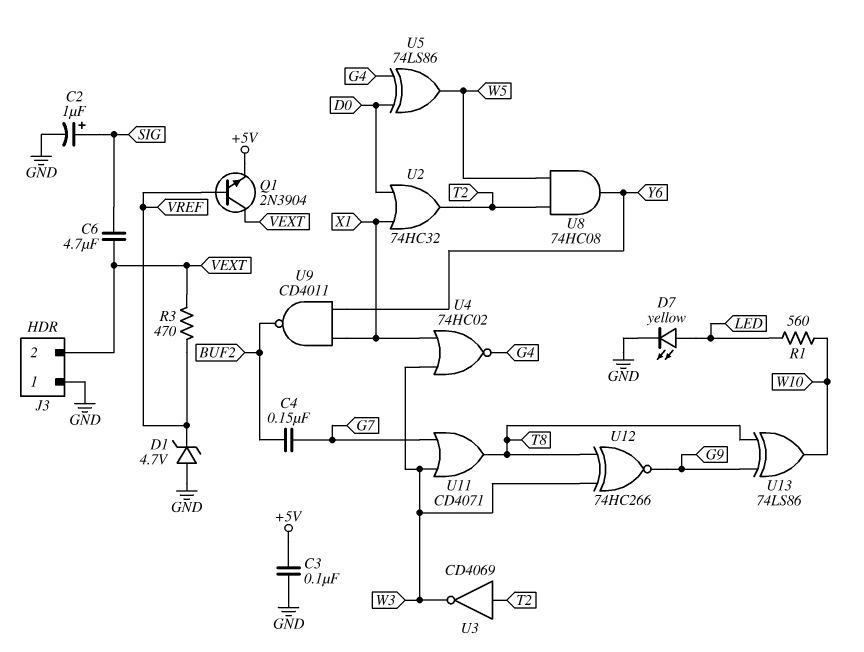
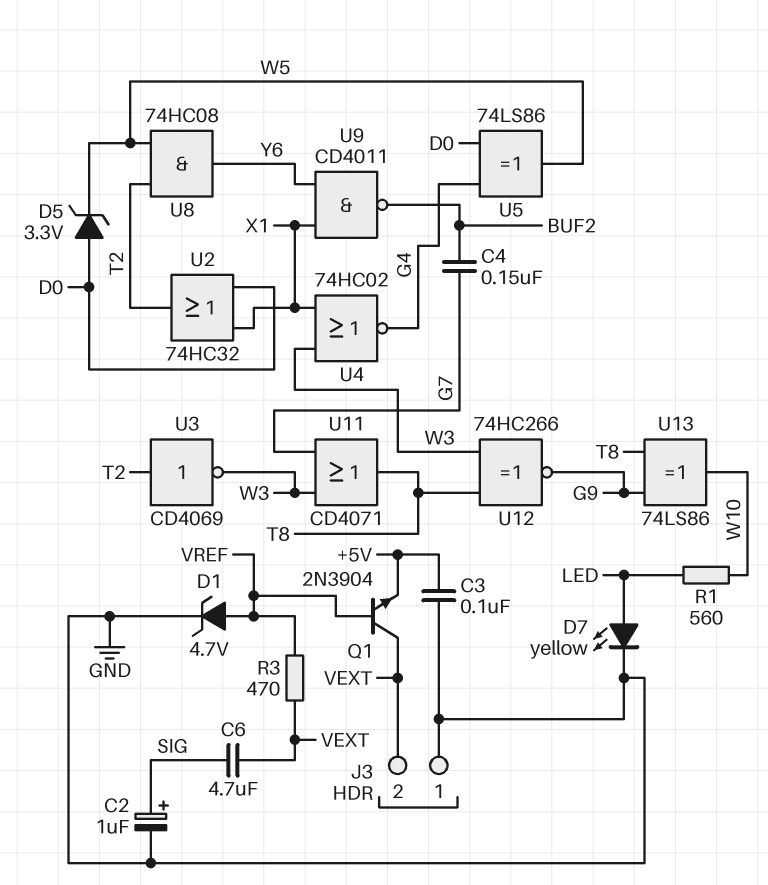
D1: zener 4.7V (A GND, K VREF) -> zener 4.7V (A VREF, K GND)
D5: none -> zener 3.3V (A D0, K W5)

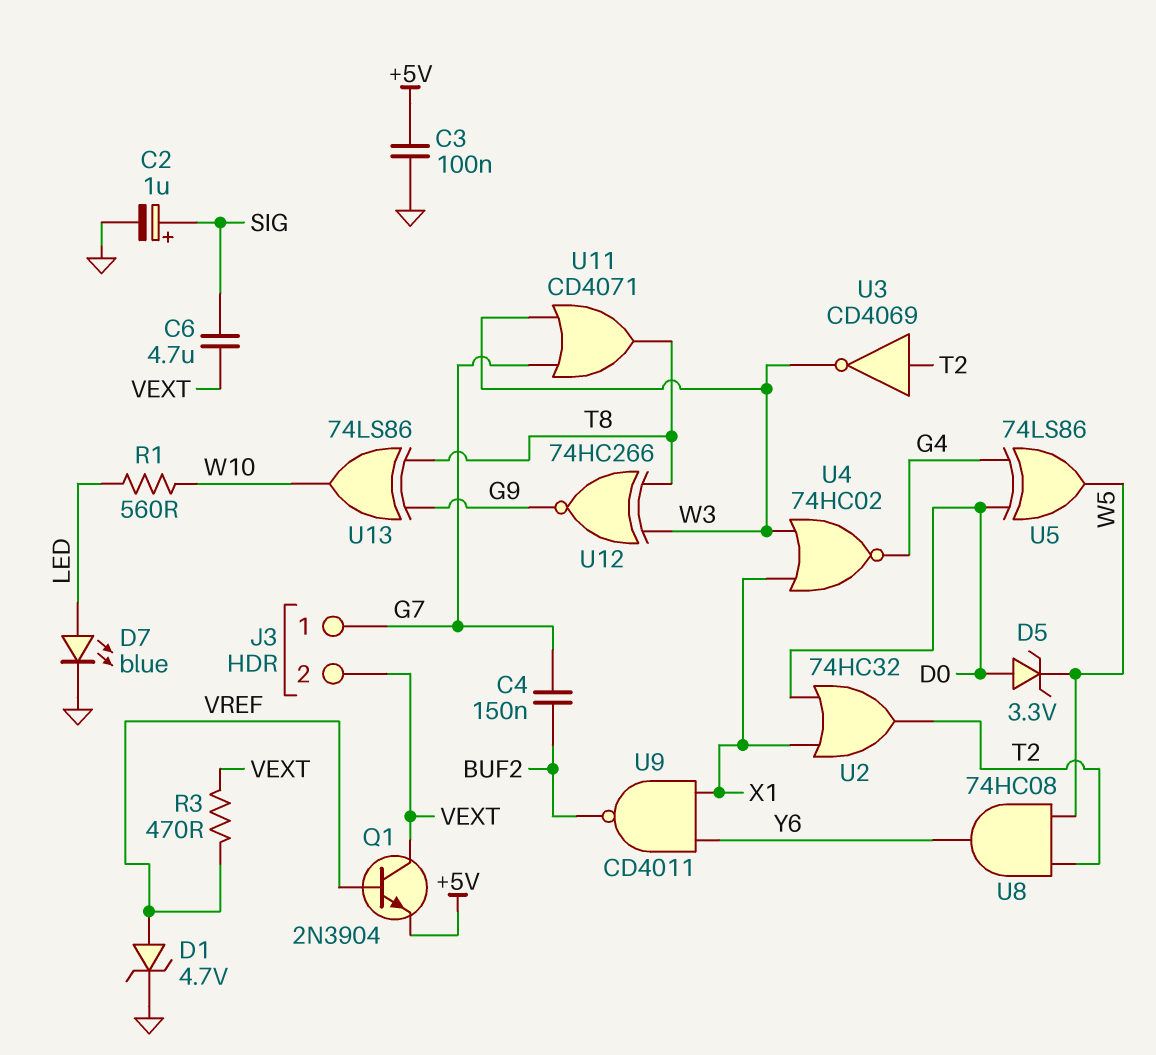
D7: LED yellow (A LED, K GND) -> LED blue (A LED, K GND)
J3 pin 1: GND -> G7

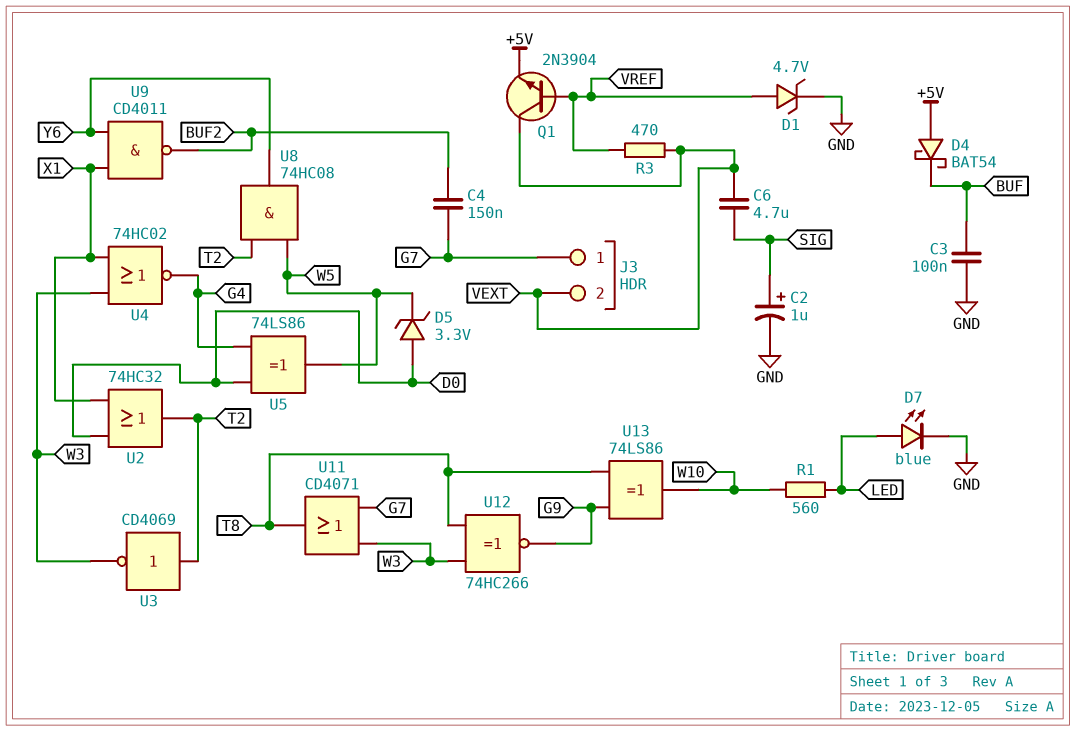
C3: 100nF (+5V, GND) -> 100nF (BUF, GND)
D4: none -> schottky BAT54 (A +5V, K BUF)

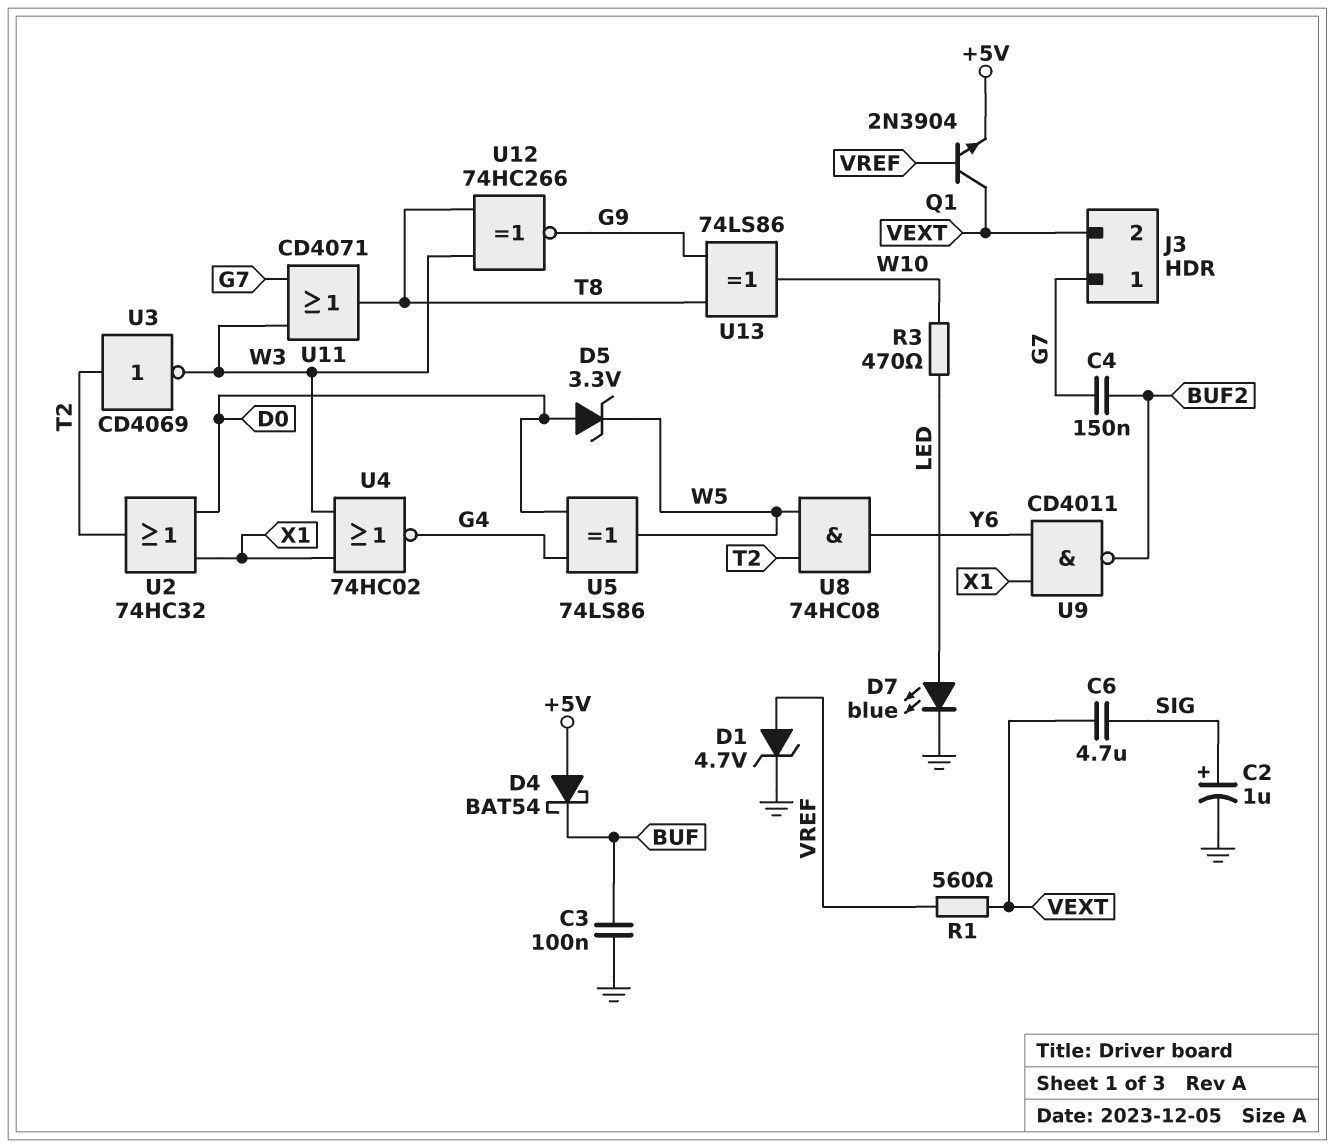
R1: 560 (LED, W10) -> 560 (VEXT, VREF)
R3: 470 (VEXT, VREF) -> 470 (LED, W10)

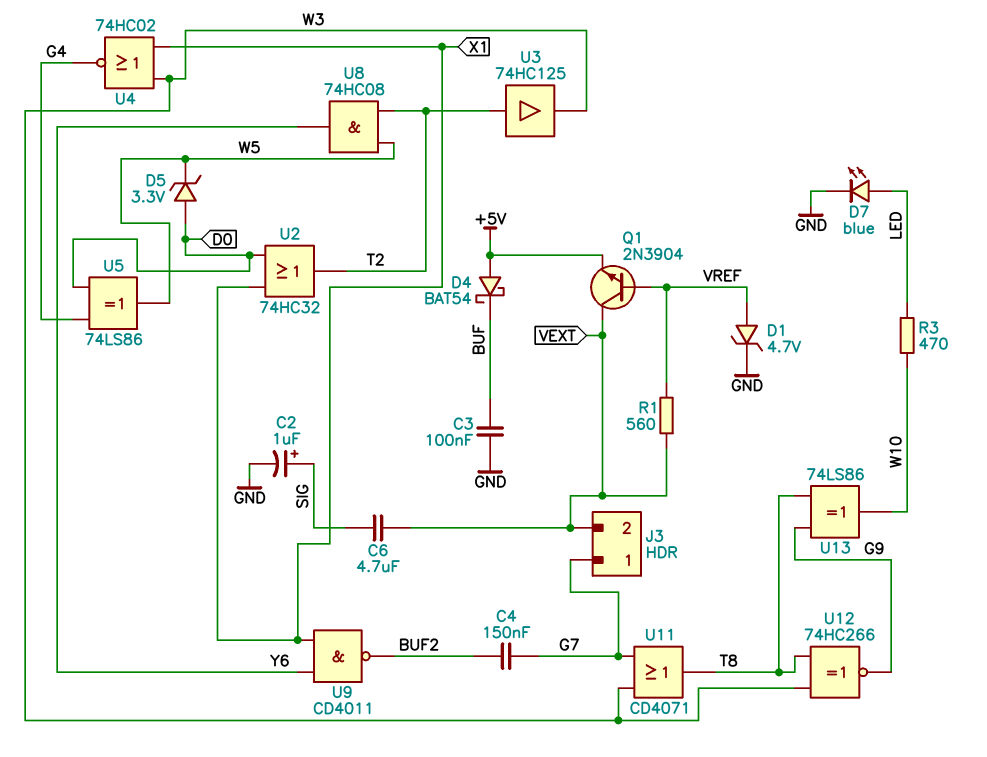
U3: NOT CD4069 (in T2, out W3) -> buffer 74HC125 (in T2, out W3)

